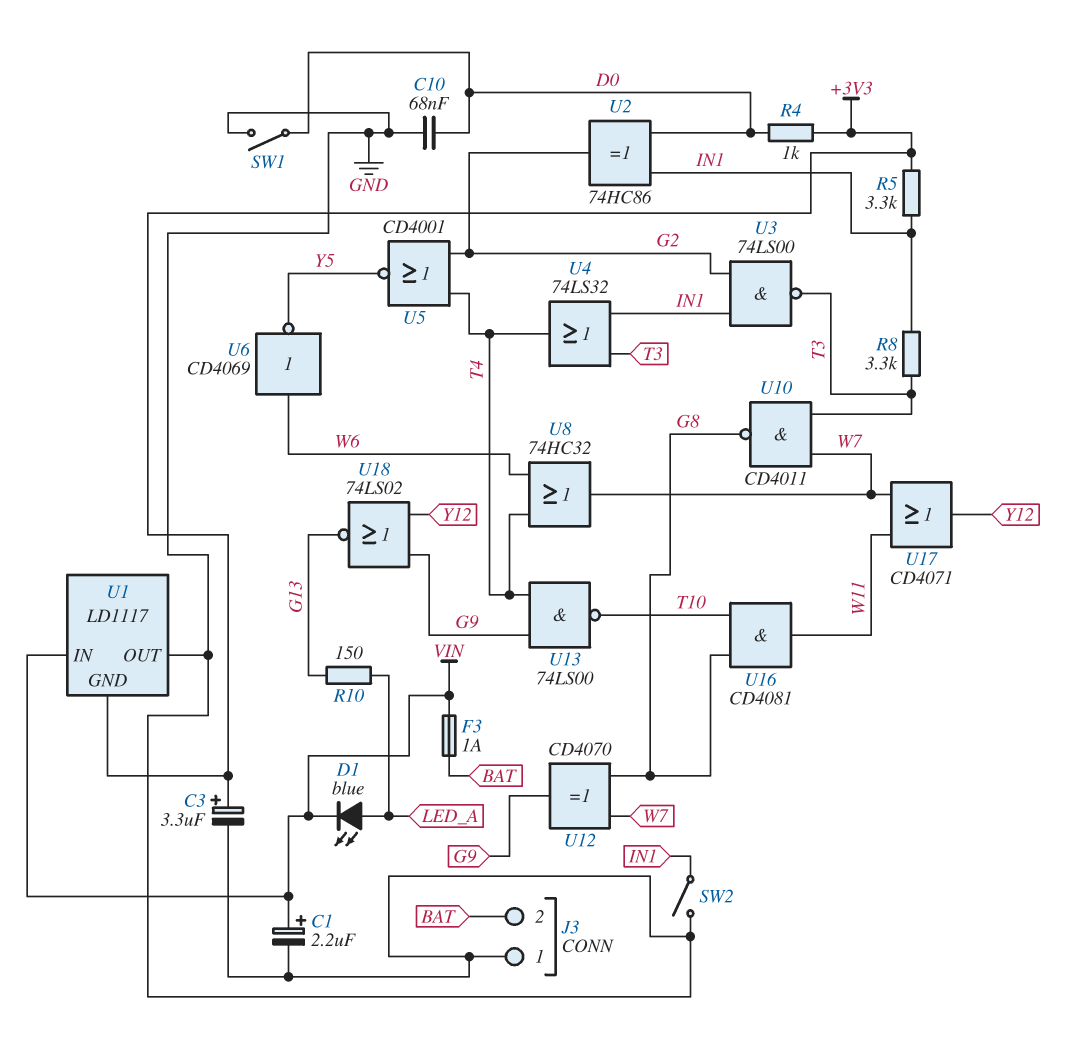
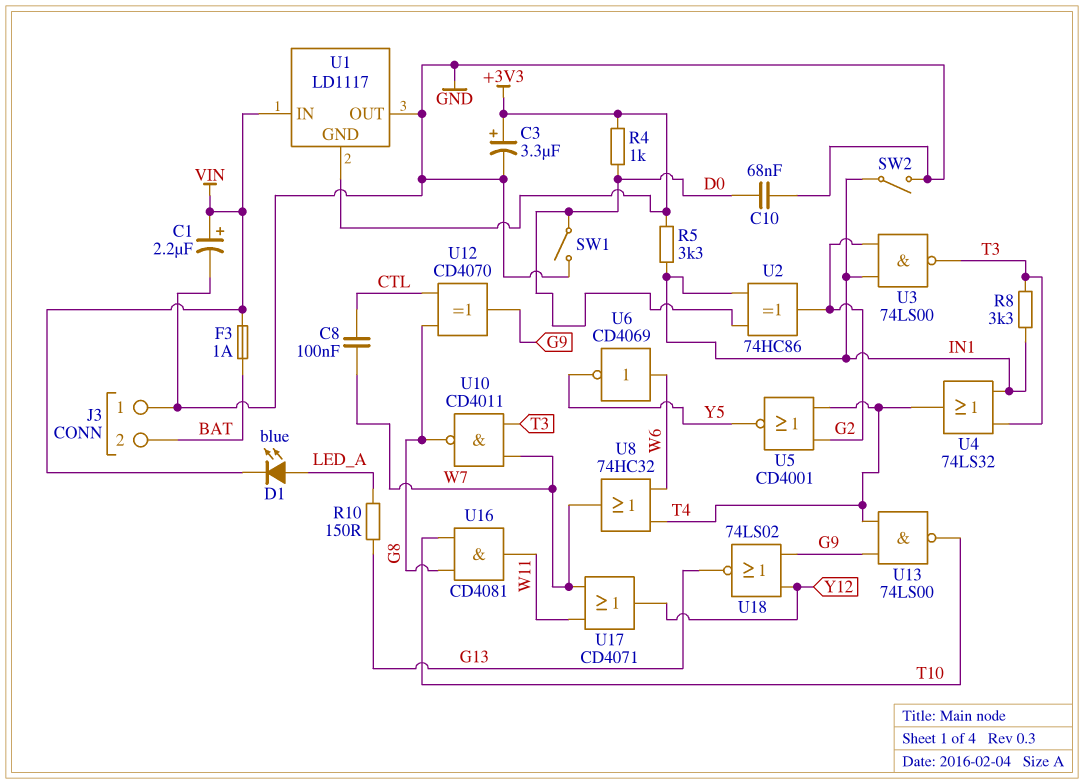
C8: none -> 100nF (CTL, W7)
U12: XOR CD4070 (in G8, in W7, out G9) -> XOR CD4070 (in CTL, in G8, out G9)

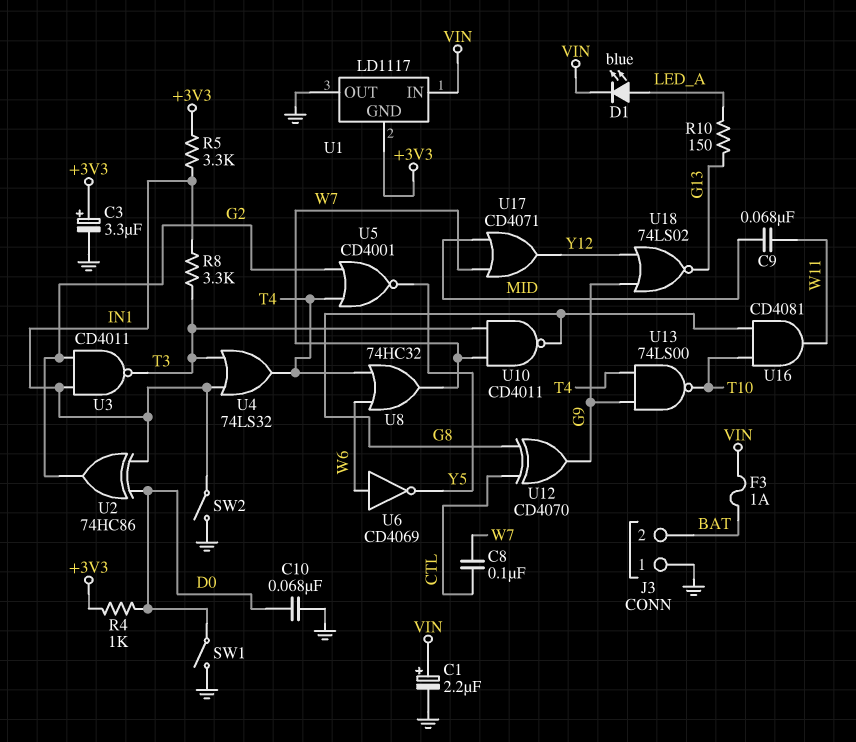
C9: none -> 68nF (MID, W11)
U3: NAND 74LS00 (in G2, in IN1, out T3) -> NAND CD4011 (in G2, in IN1, out T3)
U17: OR CD4071 (in W7, in W11, out Y12) -> OR CD4071 (in MID, in W7, out Y12)

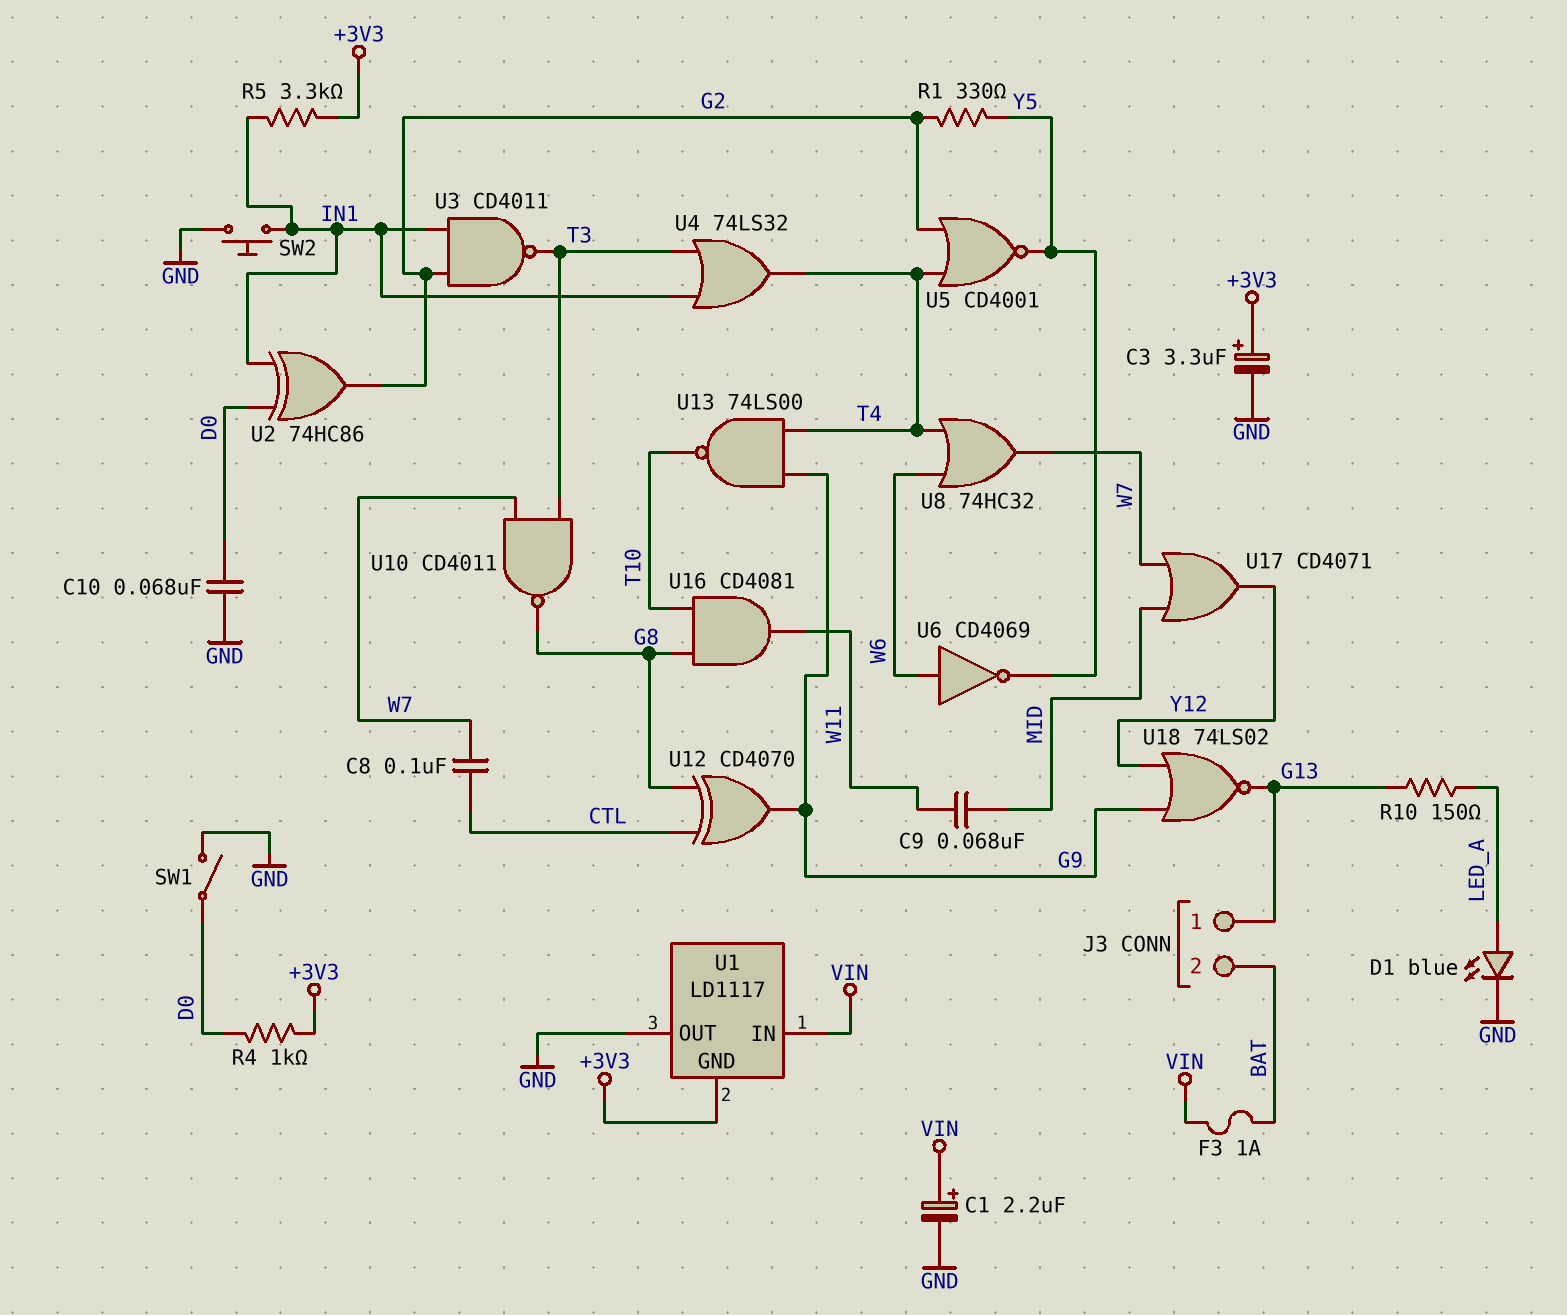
D1: LED blue (A LED_A, K VIN) -> LED blue (A LED_A, K GND)
J3 pin 1: GND -> G13
R1: none -> 330 (G2, Y5)
R8: 3.3k (IN1, T3) -> none
SW2: switch (GND, IN1) -> button (GND, IN1)

